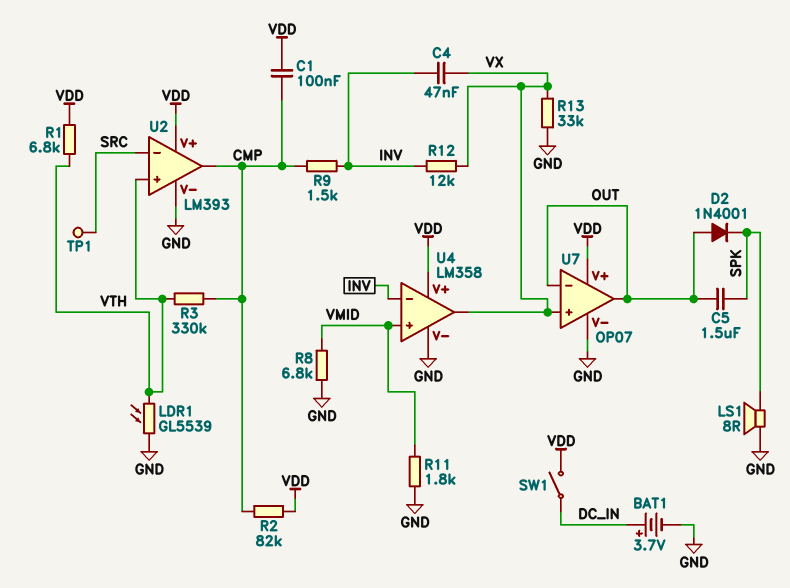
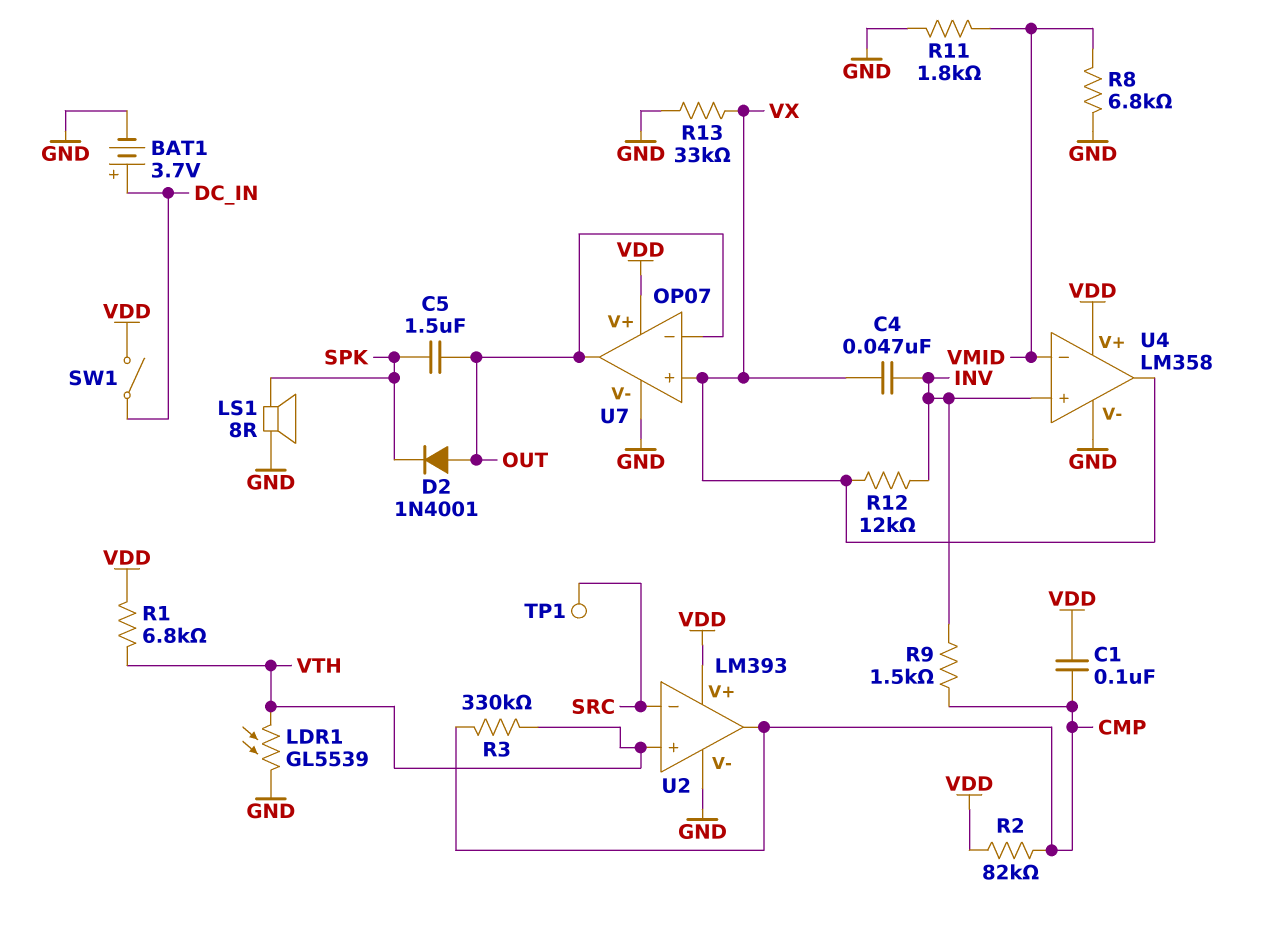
U4 pin in+: VMID -> INV
U4 pin in-: INV -> VMID

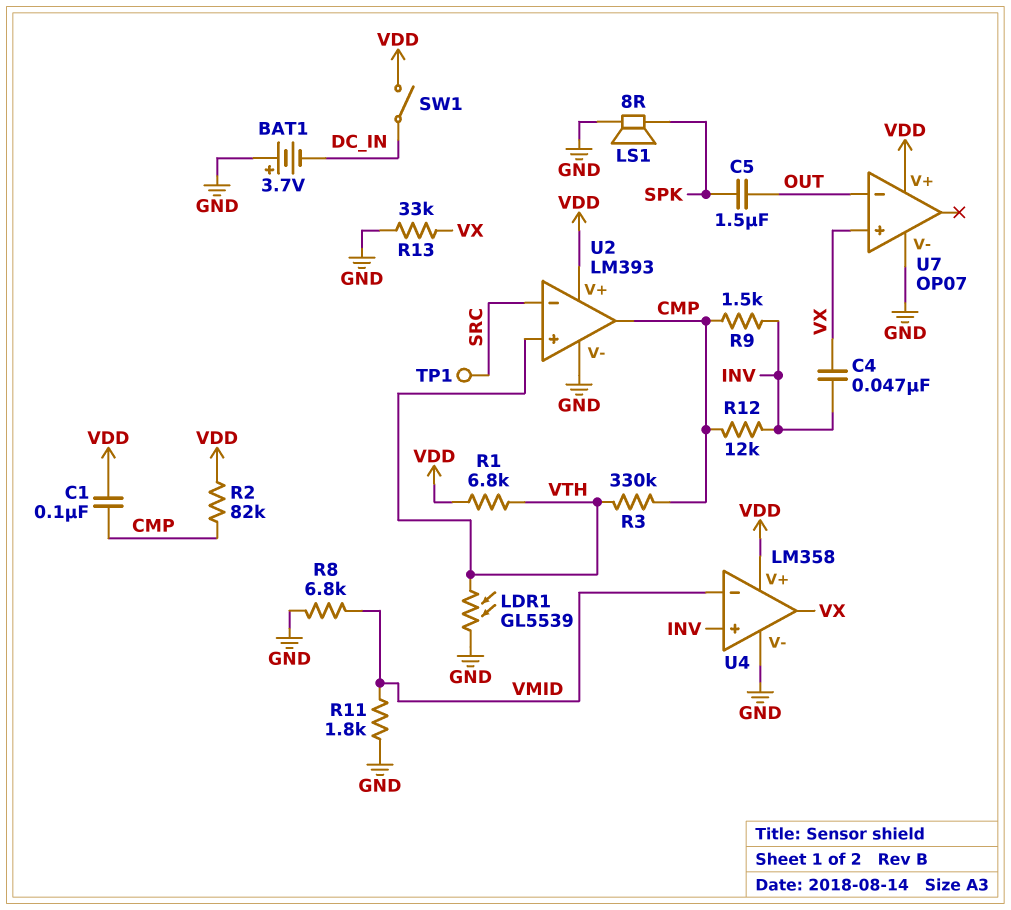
BAT1: 3.7V (plus DC_IN, minus GND) -> 3.7V (plus GND, minus DC_IN)
D2: diode 1N4001 (A OUT, K SPK) -> none
R12: 12k (INV, VX) -> 12k (CMP, INV)
U7 pin out: OUT -> none

